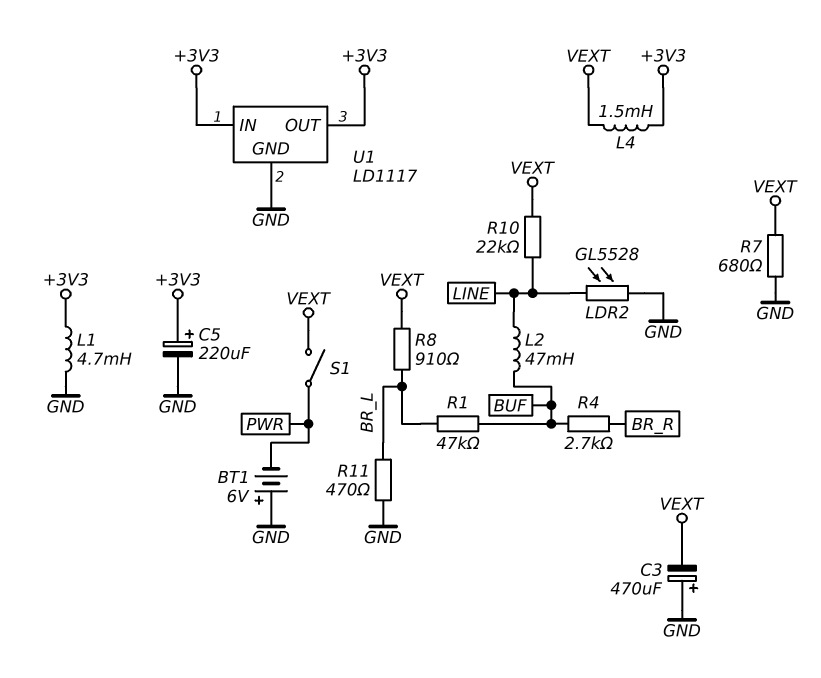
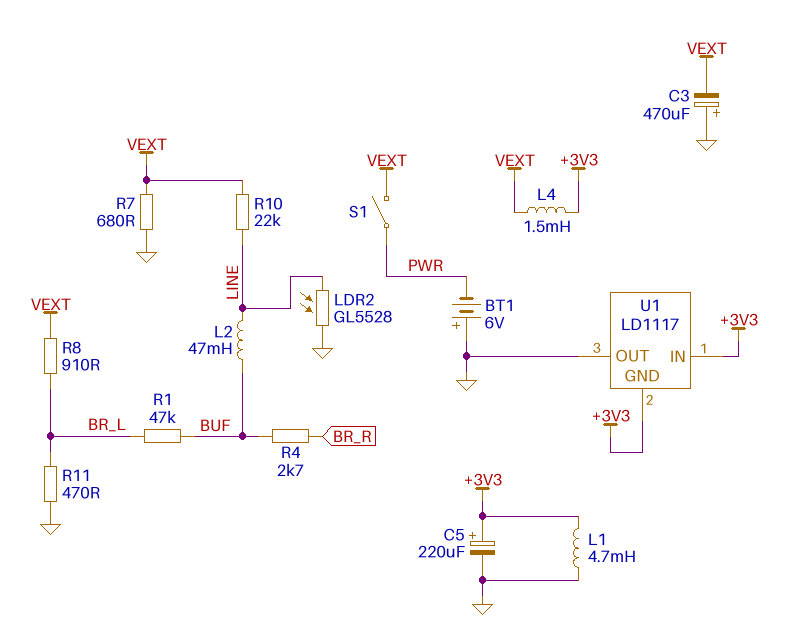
U1 pin GND: GND -> +3V3
U1 pin OUT: +3V3 -> GND

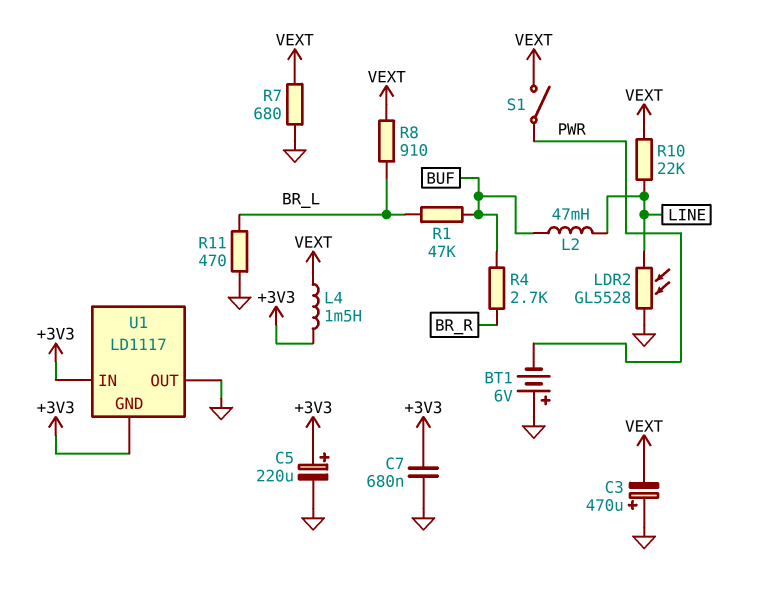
C7: none -> 680nF (+3V3, GND)
L1: 4.7mH (+3V3, GND) -> none

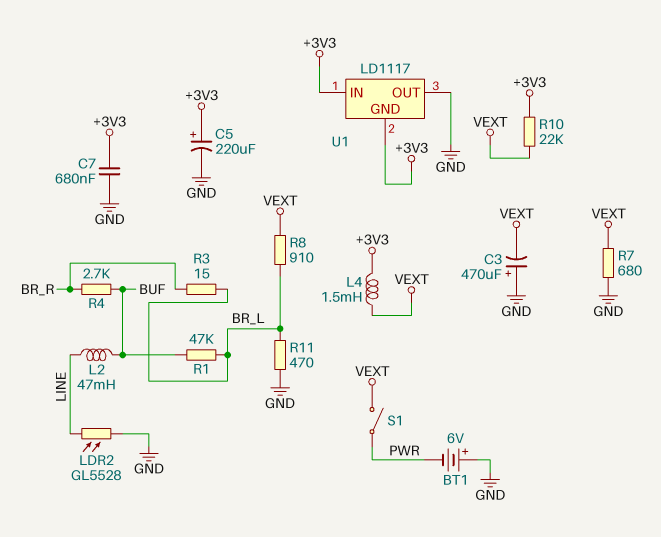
R3: none -> 15 (BR_L, BR_R)
R10: 22k (LINE, VEXT) -> 22k (+3V3, VEXT)

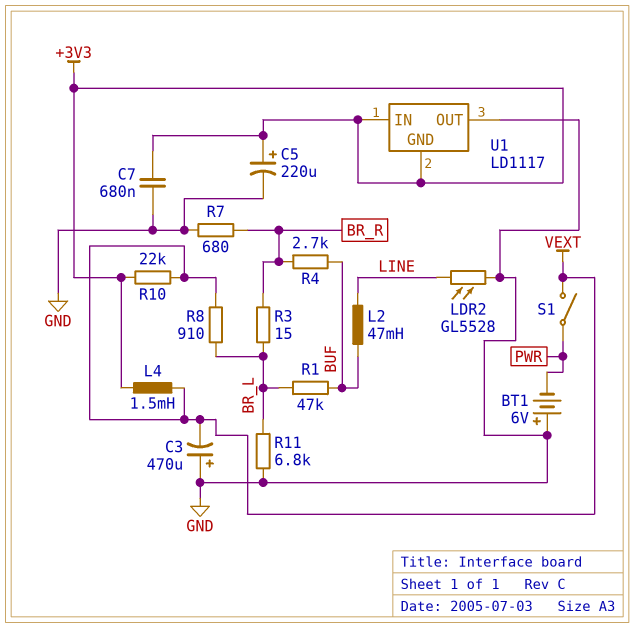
R7: 680 (GND, VEXT) -> 680 (BR_R, GND)
R11: 470 (BR_L, GND) -> 6.8k (BR_L, GND)

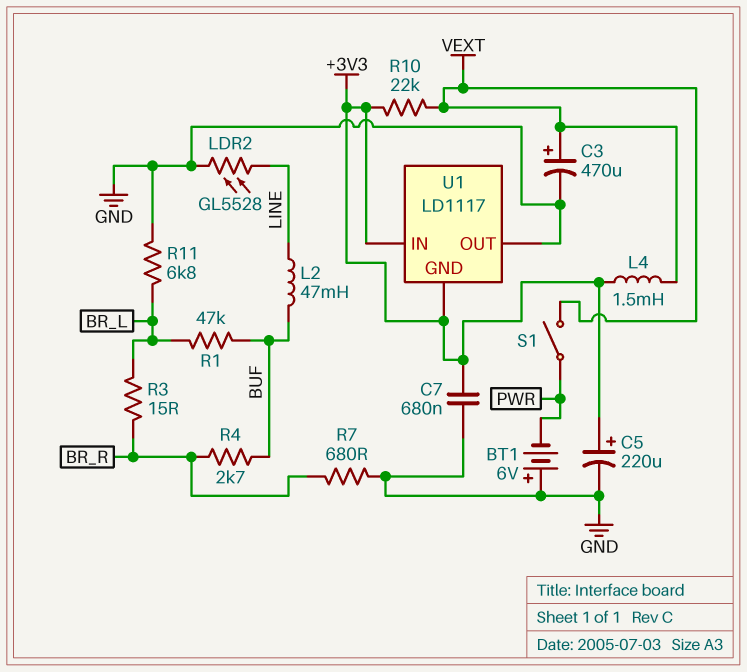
C3: 470uF (plus GND, minus VEXT) -> 470uF (plus VEXT, minus GND)
R8: 910 (BR_L, VEXT) -> none

